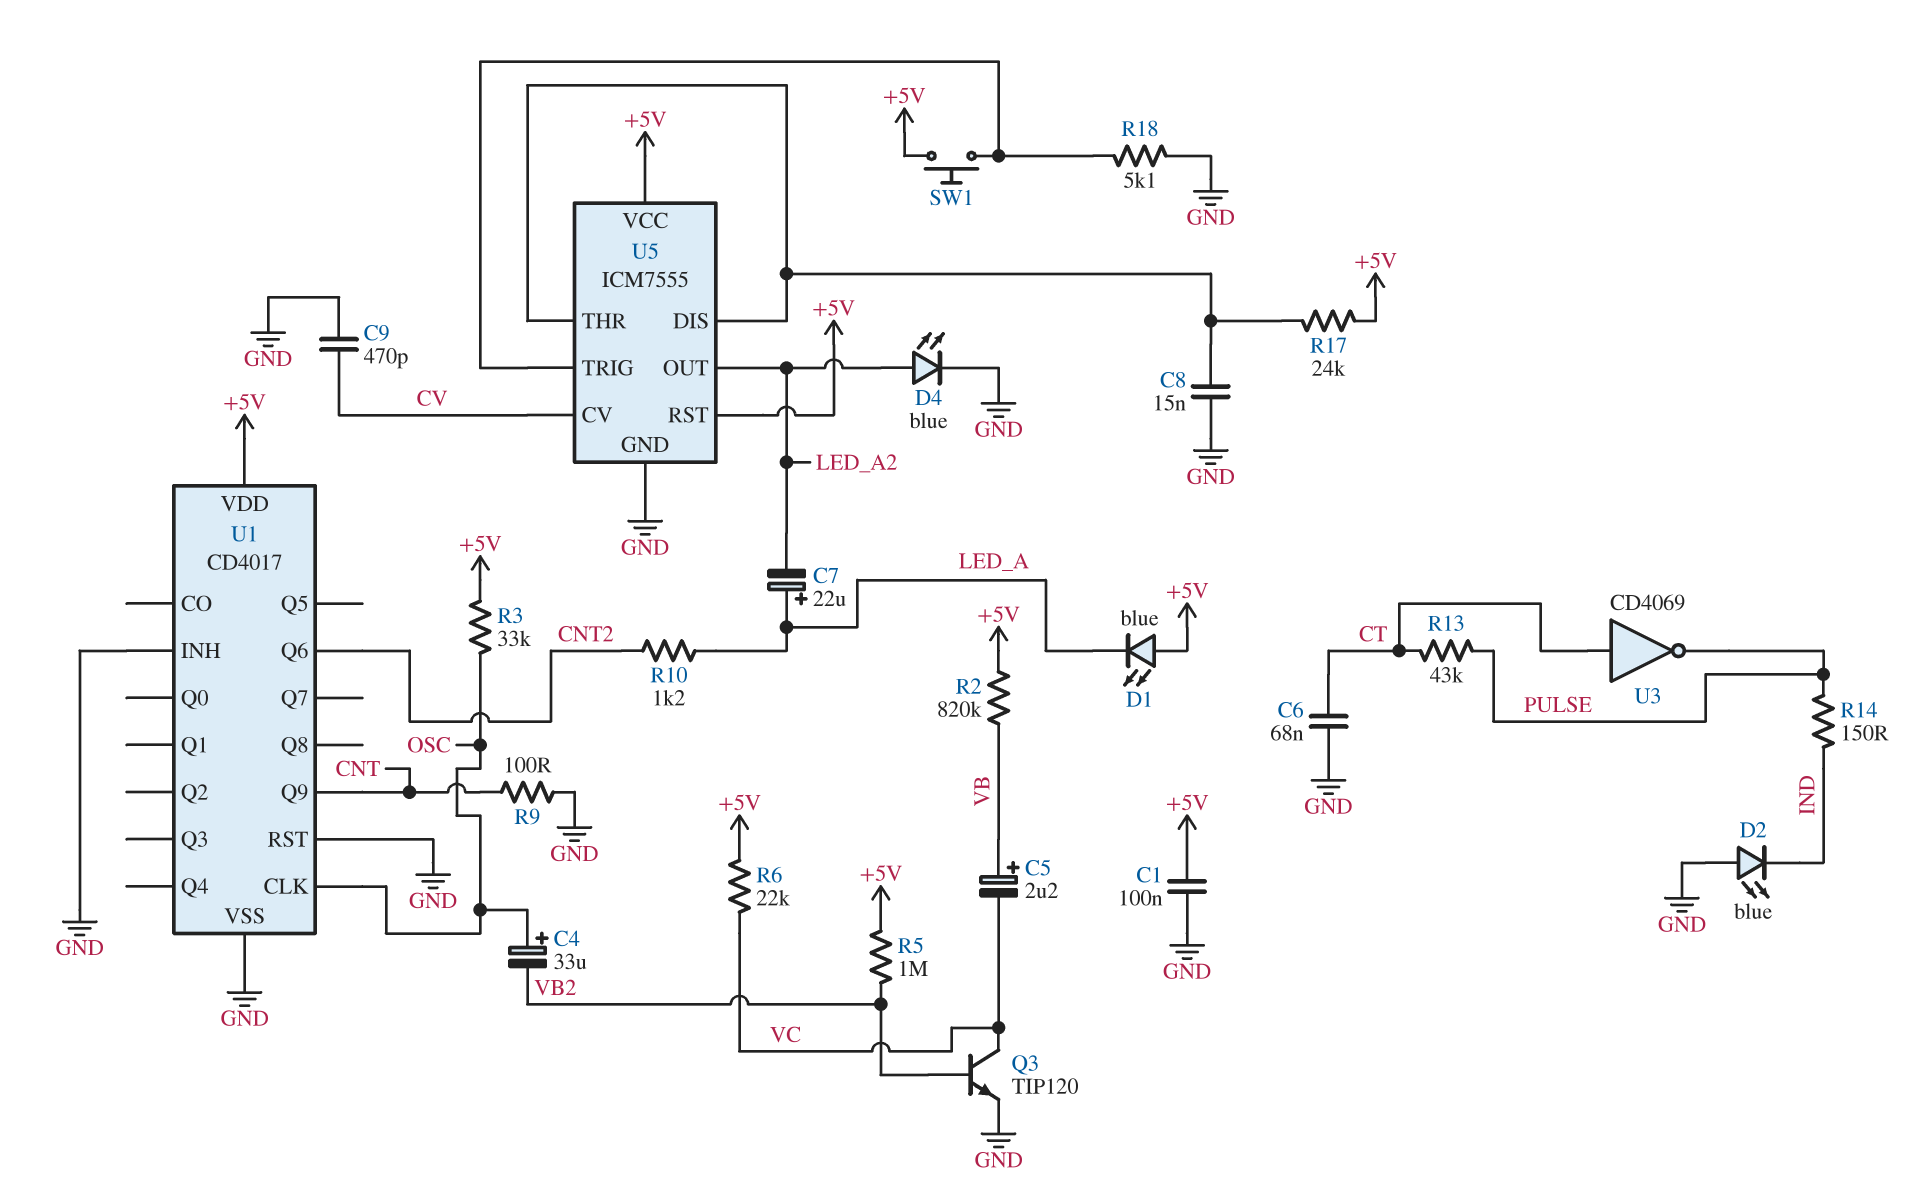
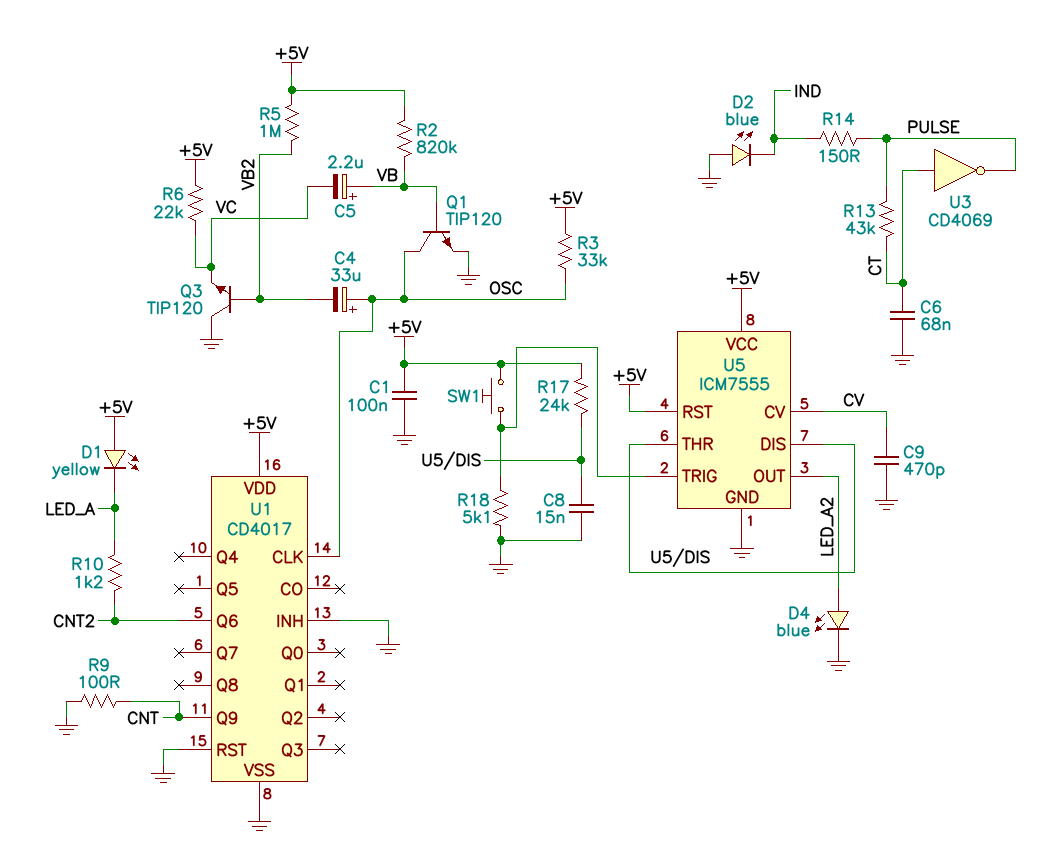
C7: 22uF (plus LED_A, minus LED_A2) -> none
D1: LED blue (A +5V, K LED_A) -> LED yellow (A +5V, K LED_A)
Q1: none -> NPN TIP120 (B VB, C OSC, E GND)
Q3: NPN TIP120 (B VB2, C VC, E GND) -> NPN TIP120 (B VB2, C GND, E VC)

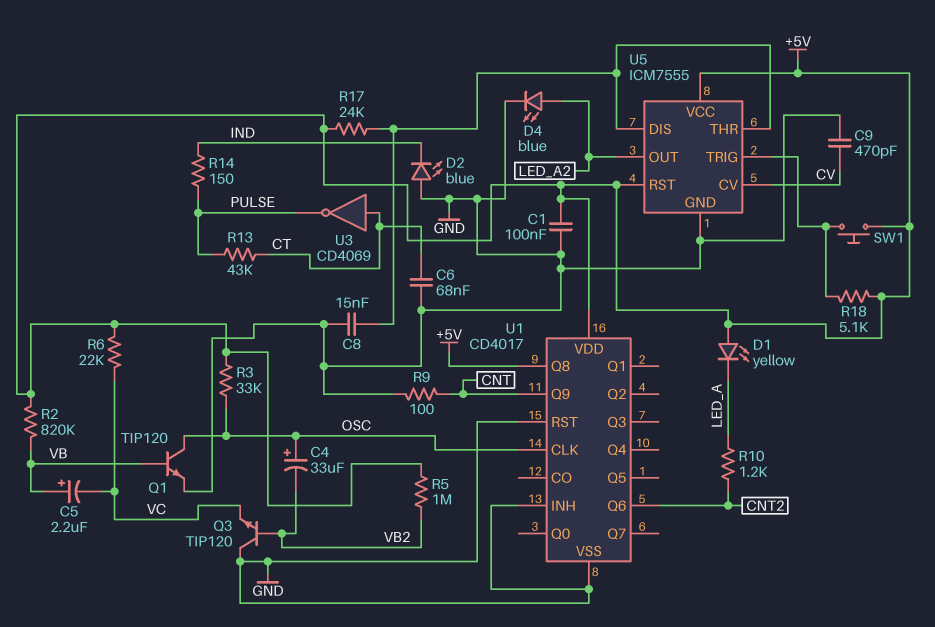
R18: 5.1k (GND, U5/TRIG) -> 5.1k (+5V, U5/TRIG)
U1 pin Q8: none -> +5V

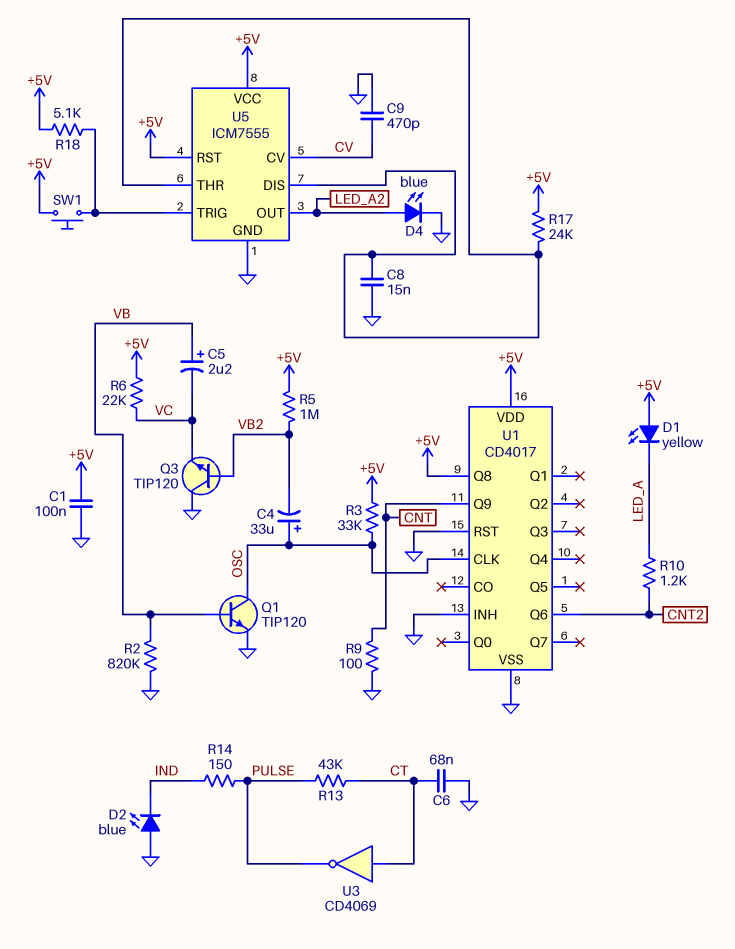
R2: 820k (+5V, VB) -> 820k (GND, VB)

